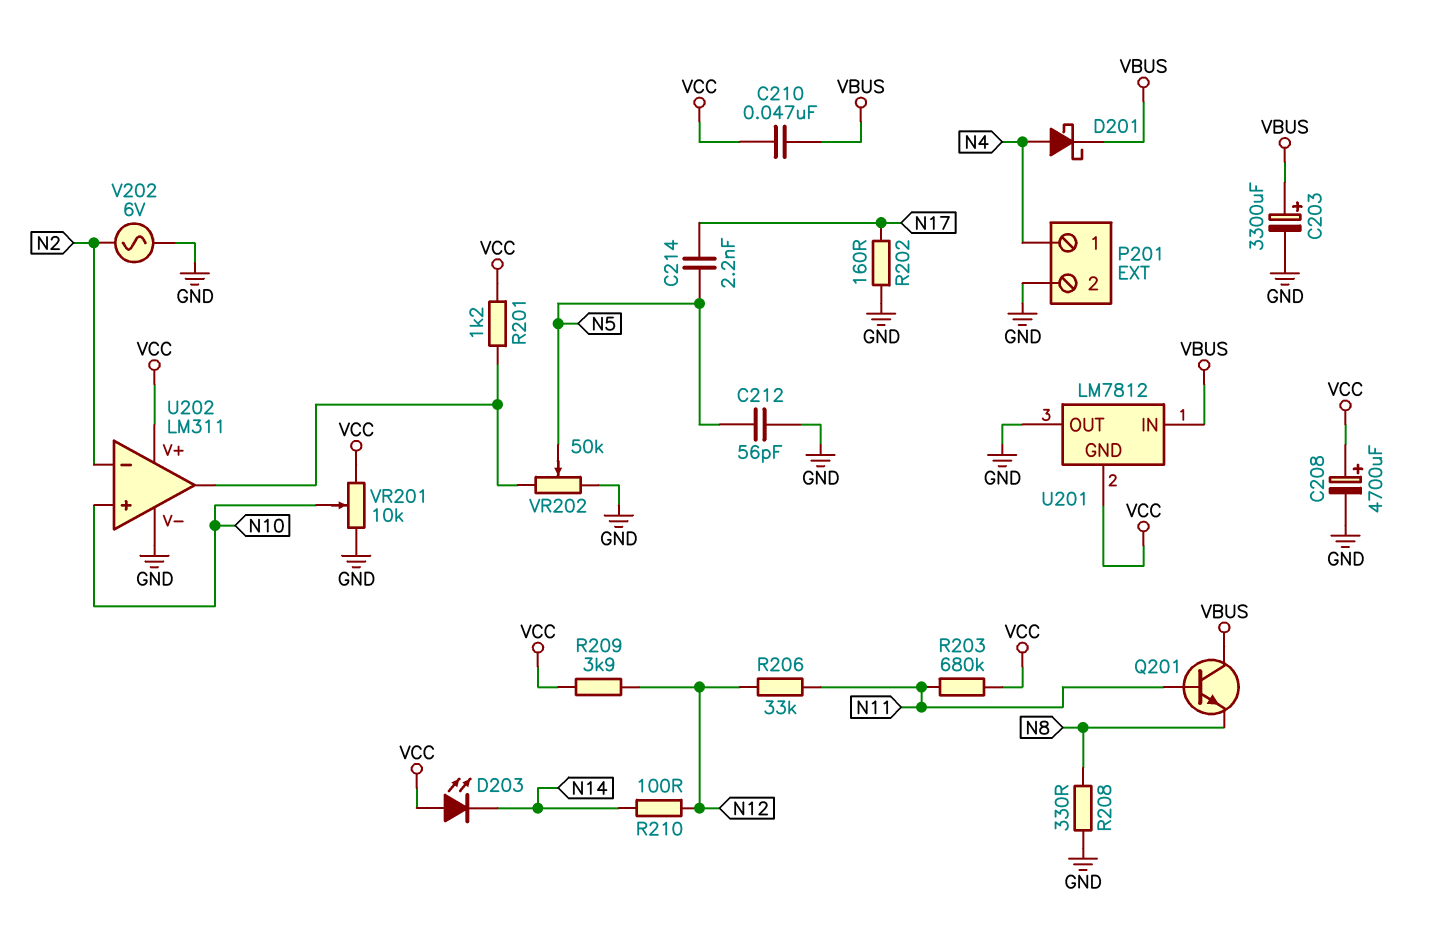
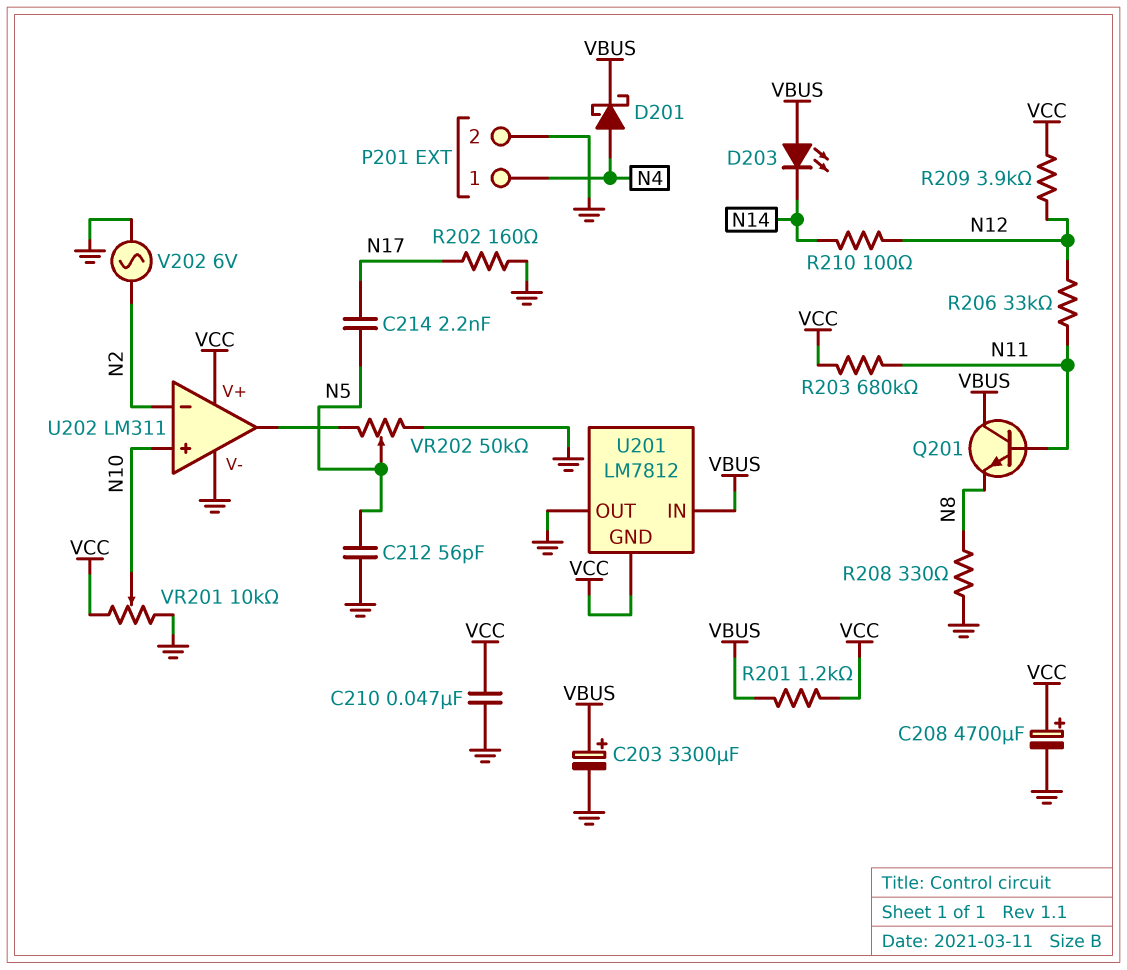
C210: 47nF (VBUS, VCC) -> 47nF (GND, VCC)
D203: LED (A VCC, K N14) -> LED (A VBUS, K N14)
R201: 1.2k (U202/out, VCC) -> 1.2k (VBUS, VCC)

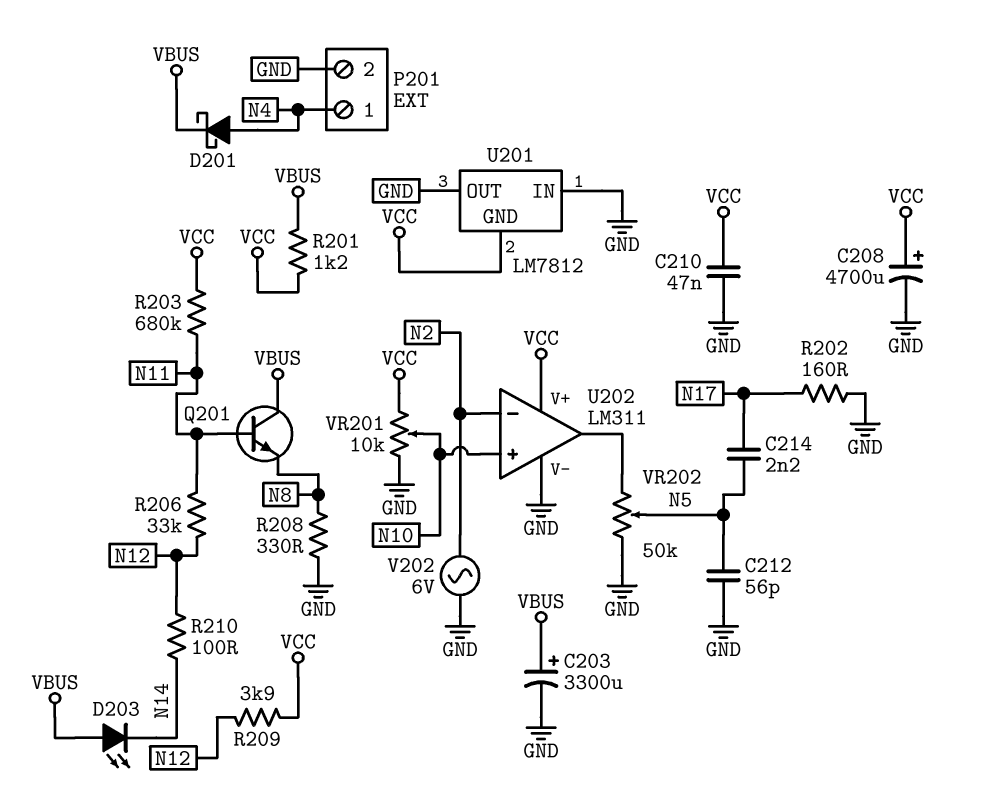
U201 pin IN: VBUS -> GND

